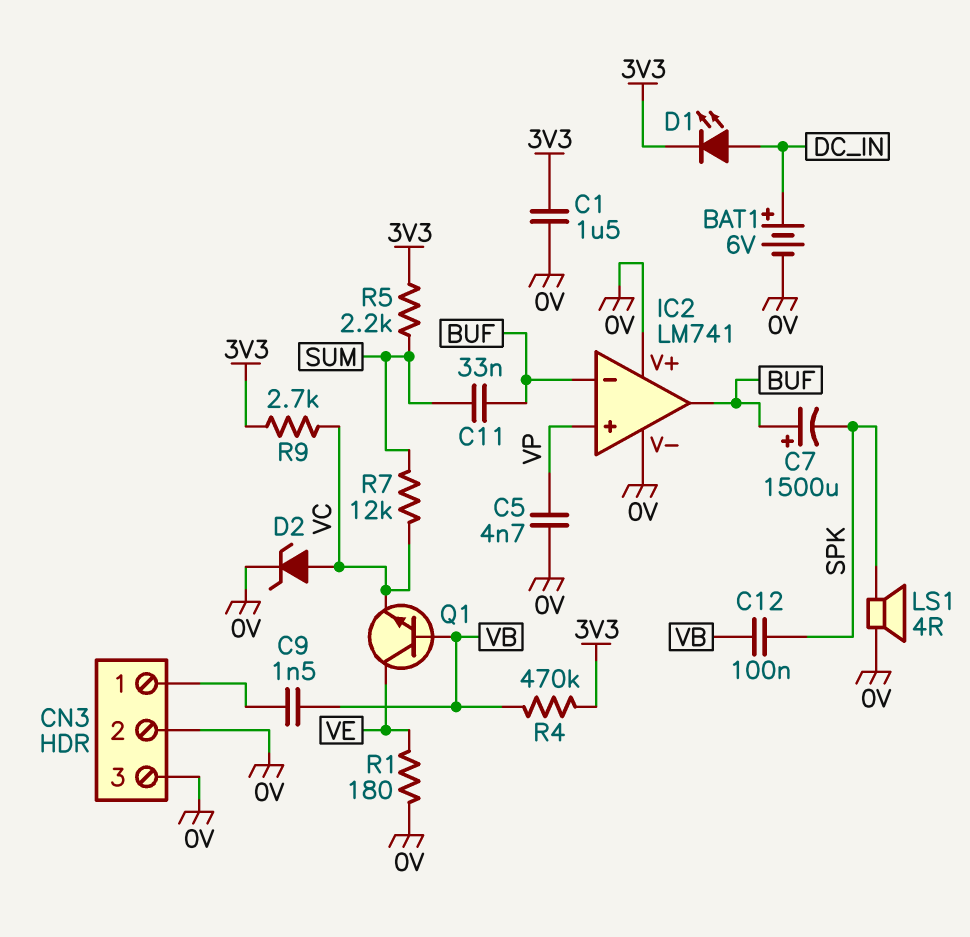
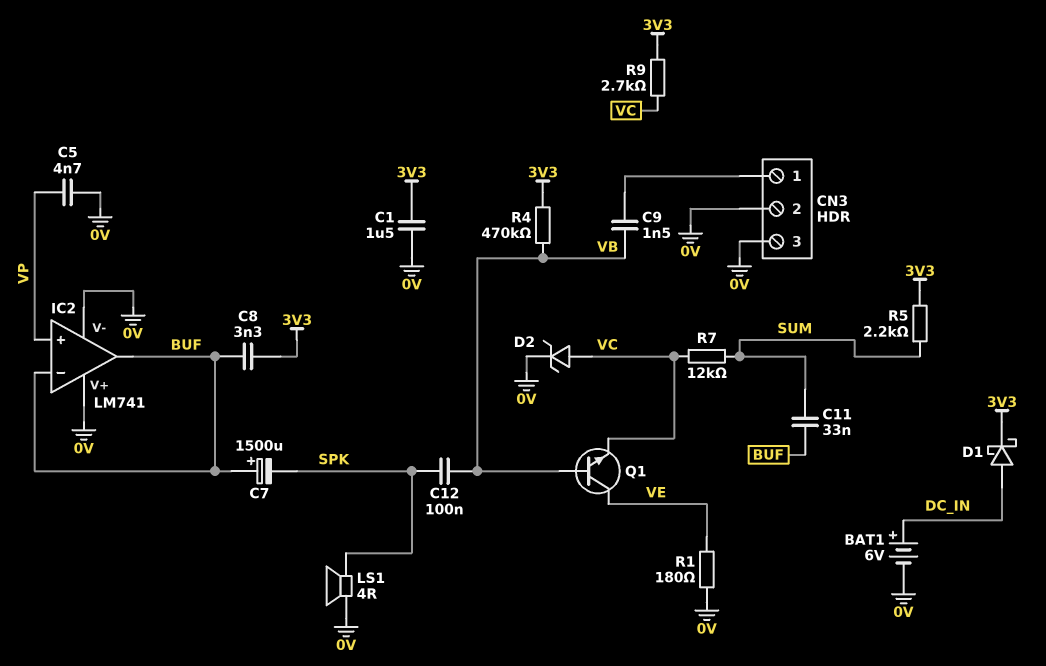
C8: none -> 3.3nF (3V3, BUF)
D1: LED (A DC_IN, K 3V3) -> schottky (A DC_IN, K 3V3)

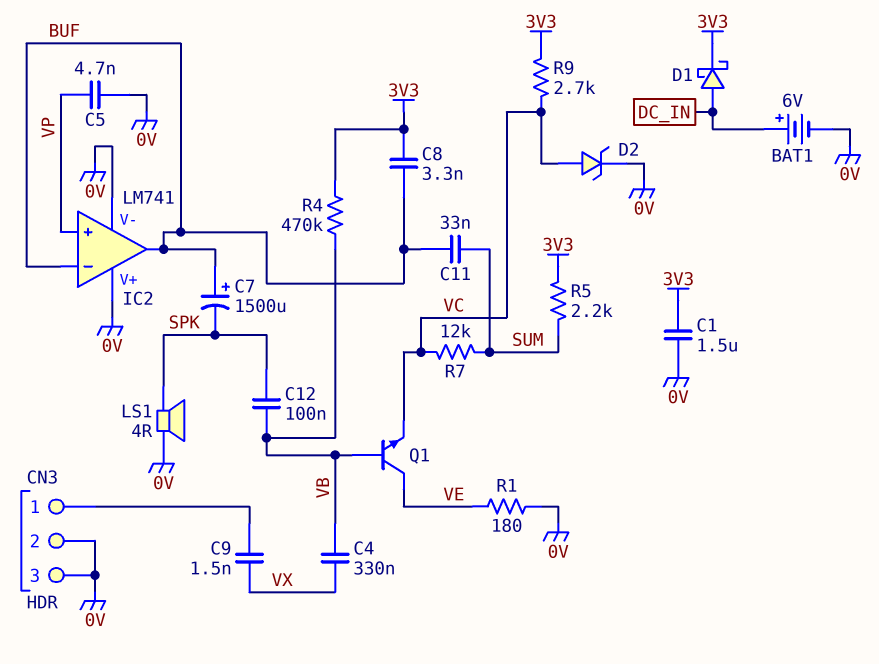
C4: none -> 330nF (VB, VX)
C9: 1.5nF (CN3/1, VB) -> 1.5nF (CN3/1, VX)

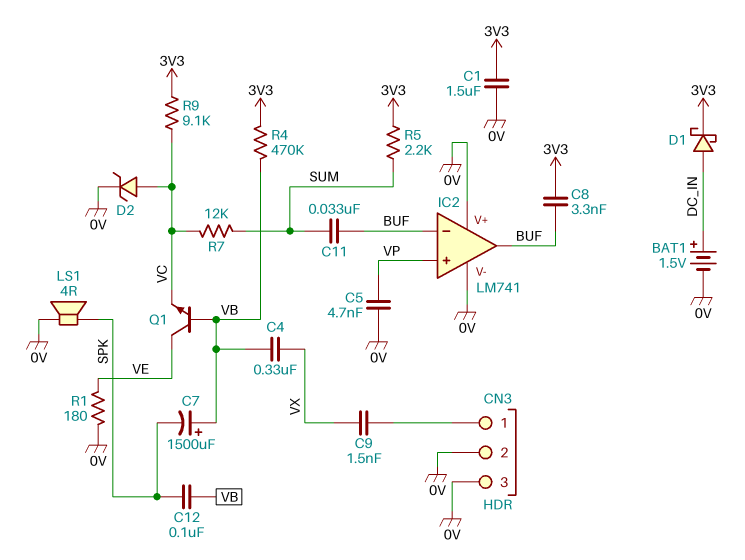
BAT1: 6V (plus DC_IN, minus 0V) -> 1.5V (plus DC_IN, minus 0V)
C7: 1500uF (plus BUF, minus SPK) -> 1500uF (plus VB, minus SPK)
R9: 2.7k (3V3, VC) -> 9.1k (3V3, VC)

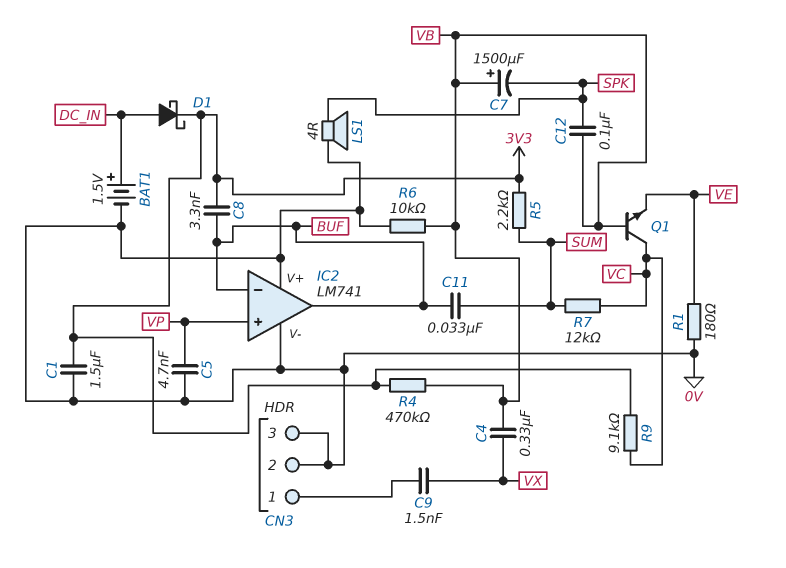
D2: zener (A VC, K 0V) -> none
Q1: NPN (B VB, C VE, E VC) -> NPN (B VB, C VC, E VE)
R6: none -> 10k (0V, VB)

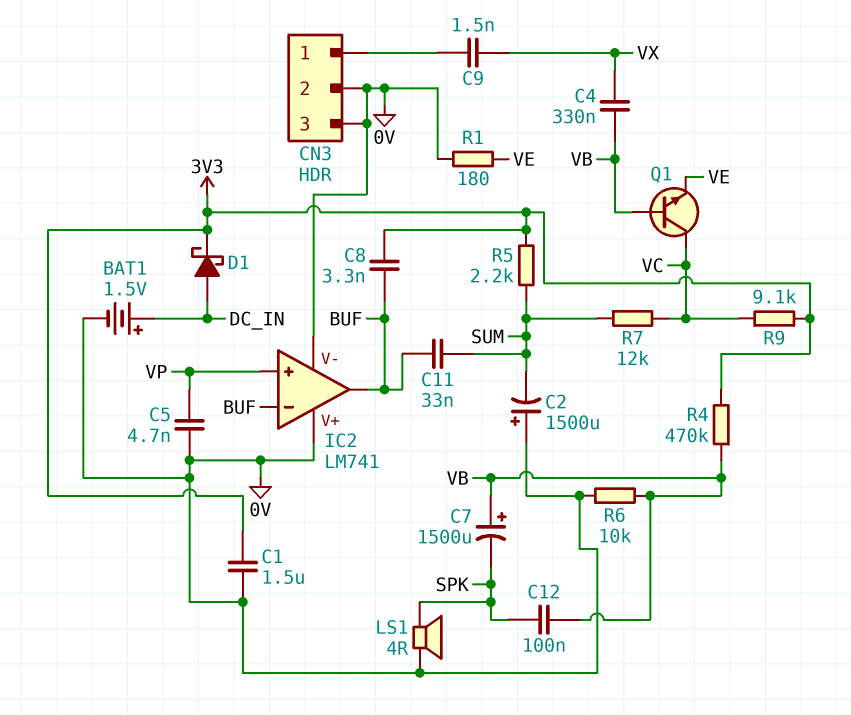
C2: none -> 1500uF (plus 0V, minus SUM)

